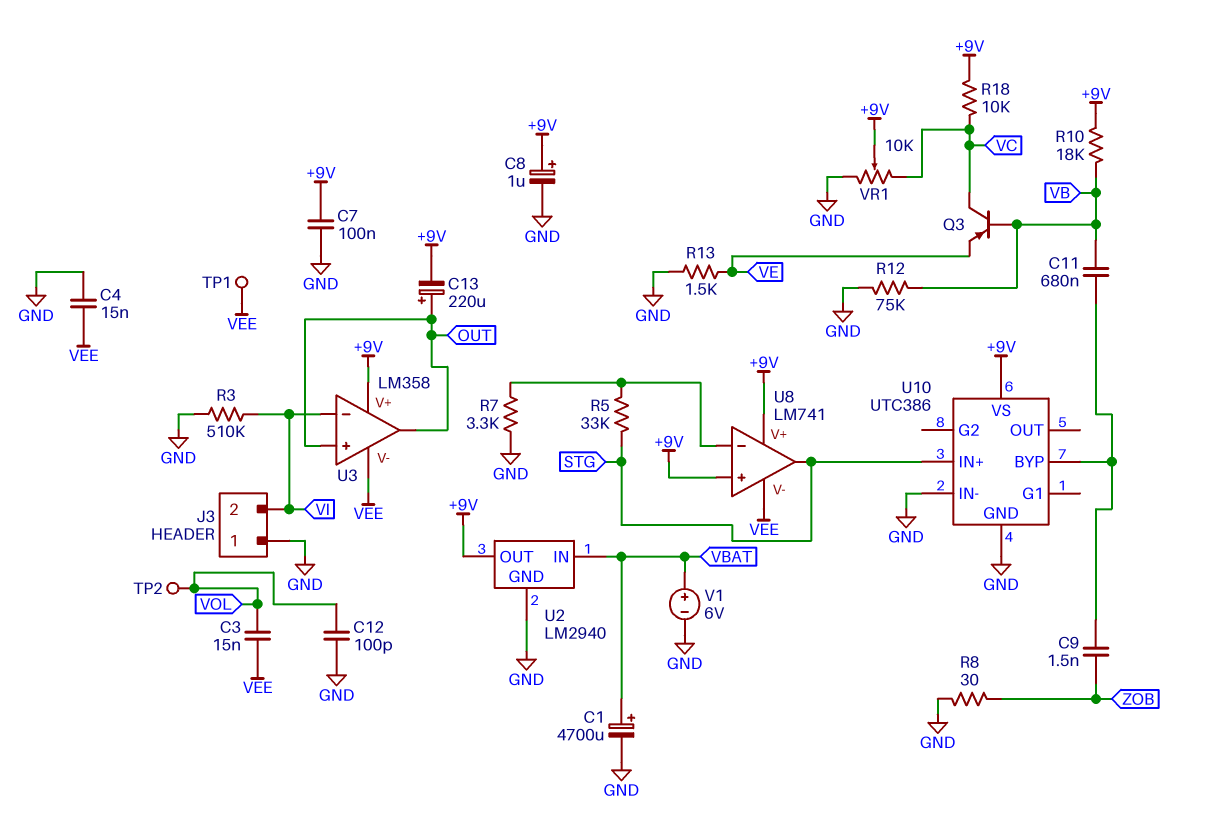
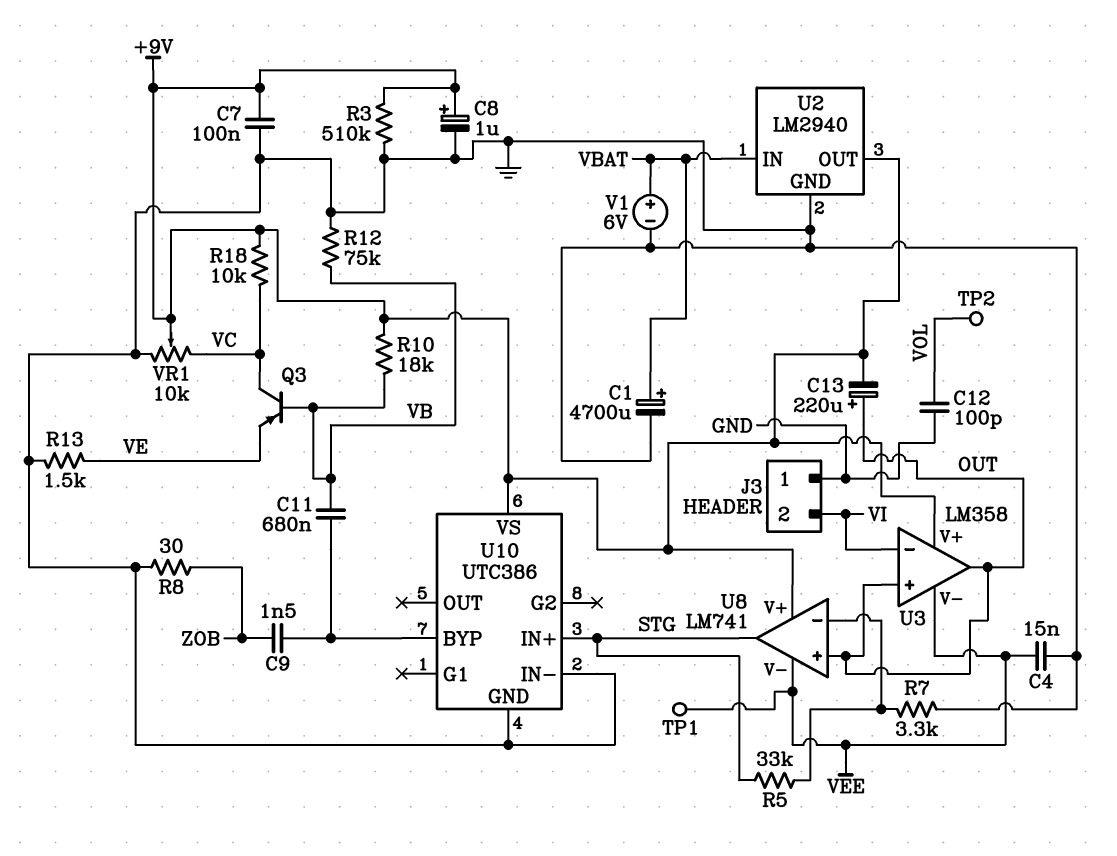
C3: 15nF (VEE, VOL) -> none
R3: 510k (GND, VI) -> 510k (+9V, GND)
U8 pin in+: +9V -> OUT

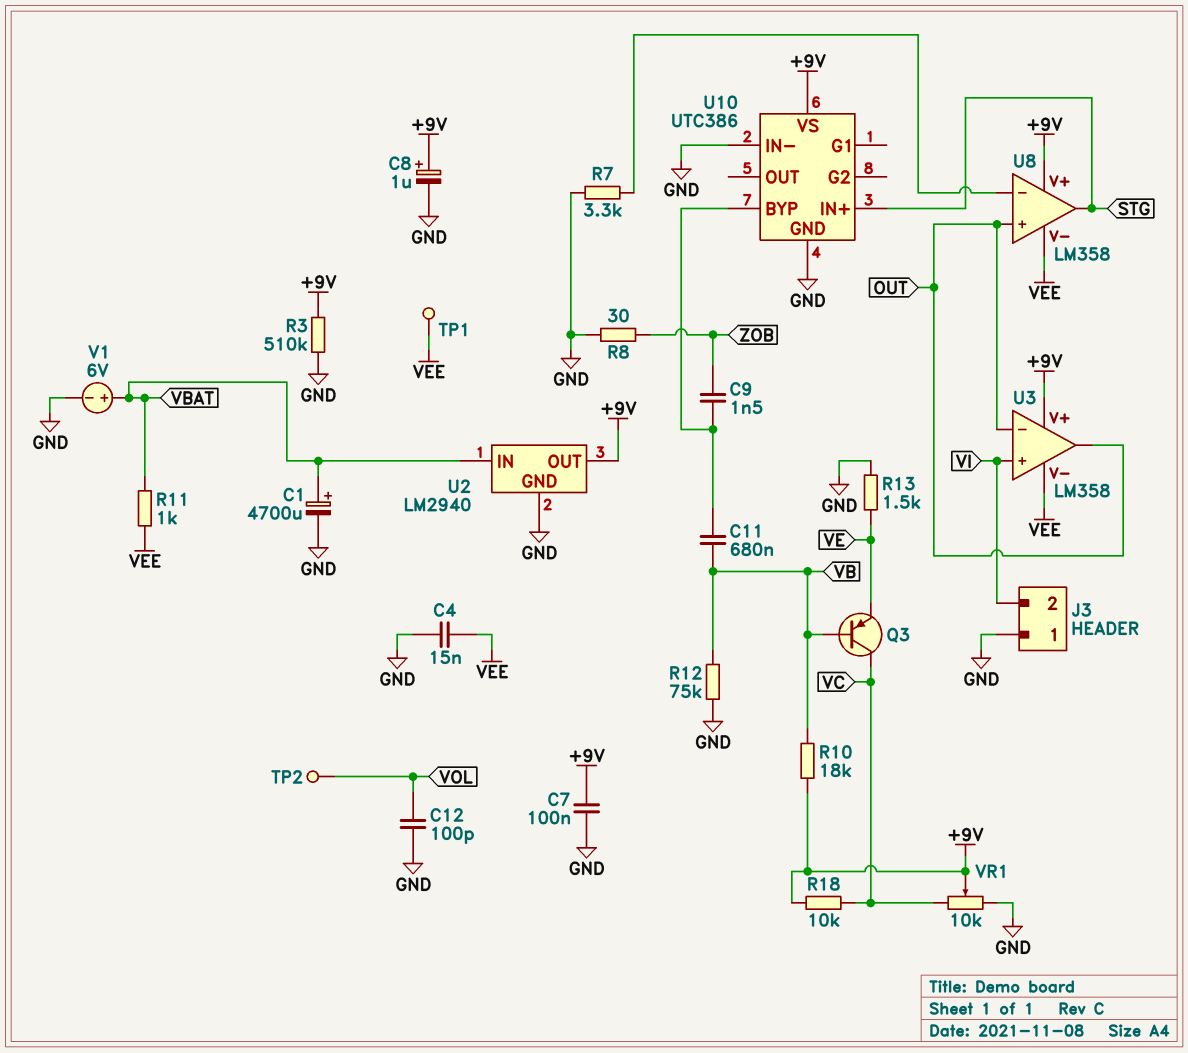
C13: 220uF (plus OUT, minus +9V) -> none
R5: 33k (STG, U8/in-) -> none
R11: none -> 1k (VBAT, VEE)
U3 pin in+: OUT -> VI
U3 pin in-: VI -> OUT
U8: LM741 -> LM358

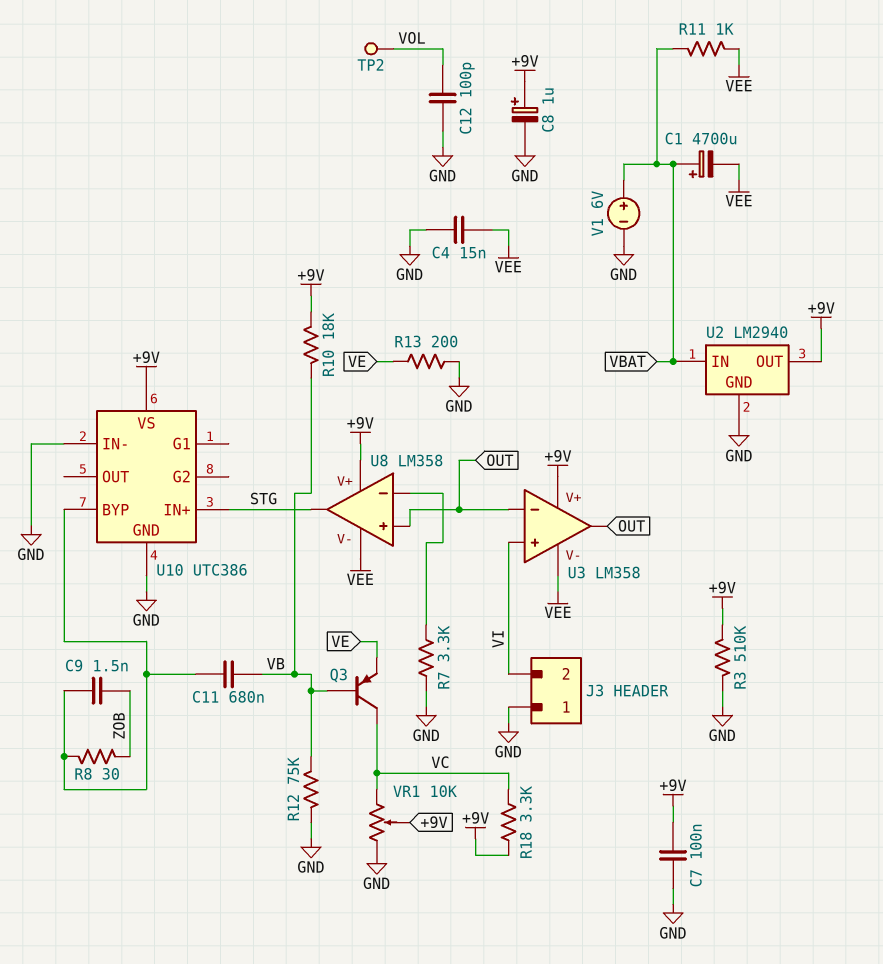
C1: 4700uF (plus VBAT, minus GND) -> 4700uF (plus VBAT, minus VEE)
R8: 30 (GND, ZOB) -> 30 (U10/BYP, ZOB)
R13: 1.5k (GND, VE) -> 200 (GND, VE)
R18: 10k (+9V, VC) -> 3.3k (+9V, VC)
TP1: test point (VEE) -> none

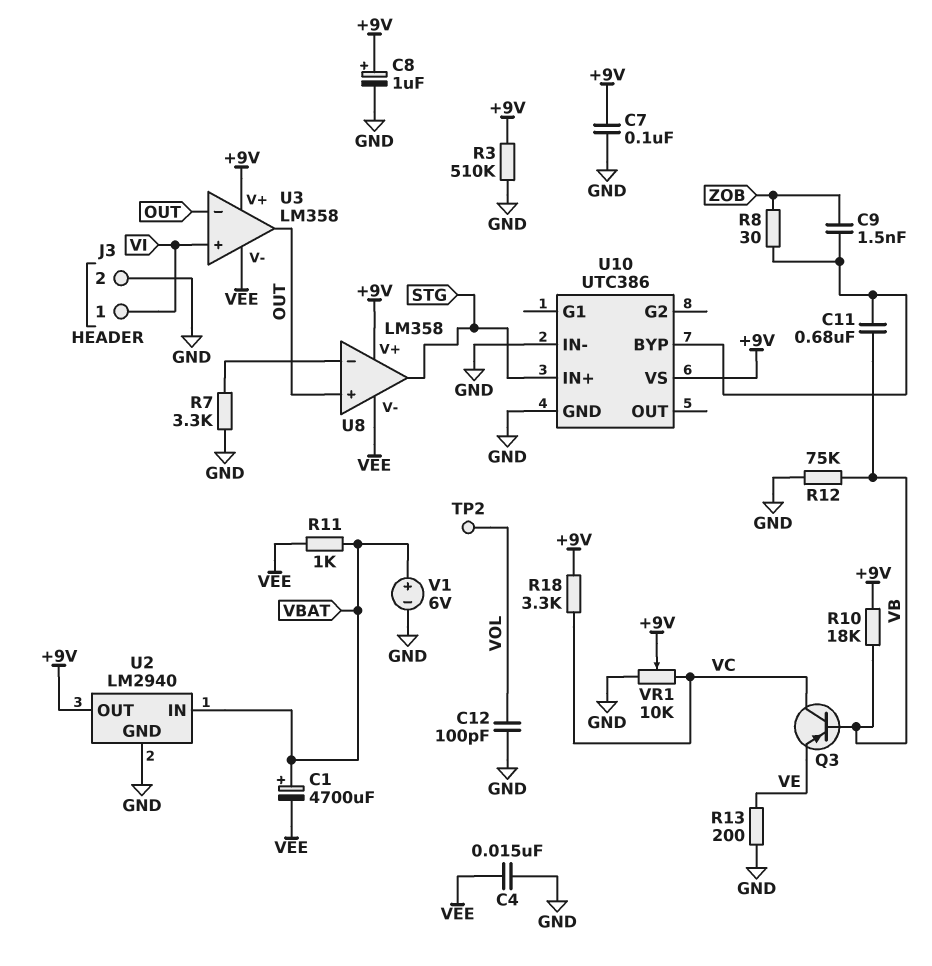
J3 pin 1: GND -> VI
J3 pin 2: VI -> GND

